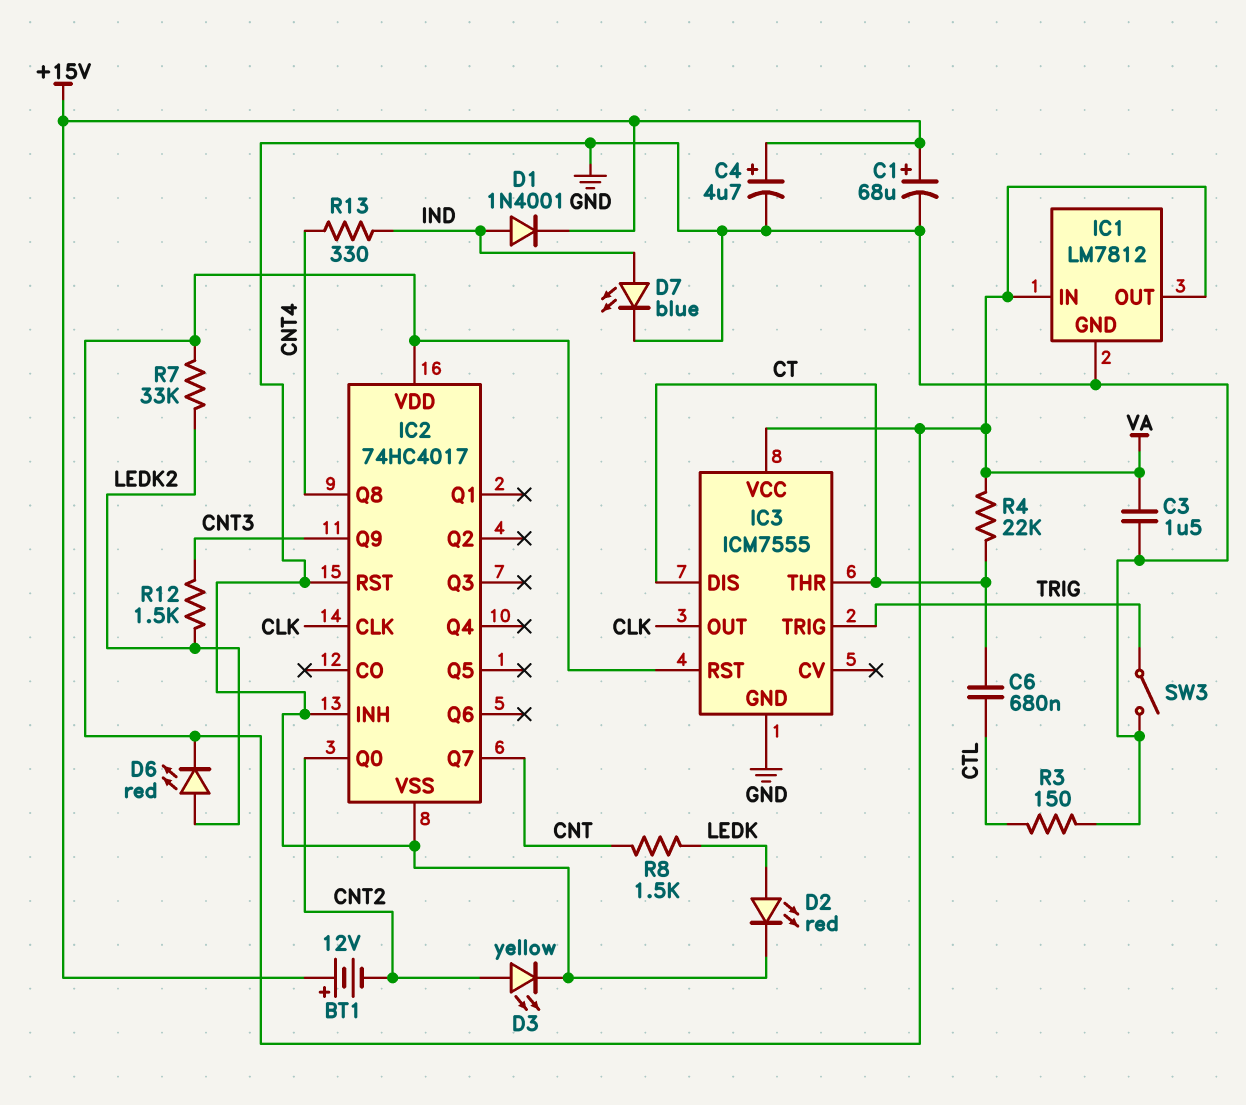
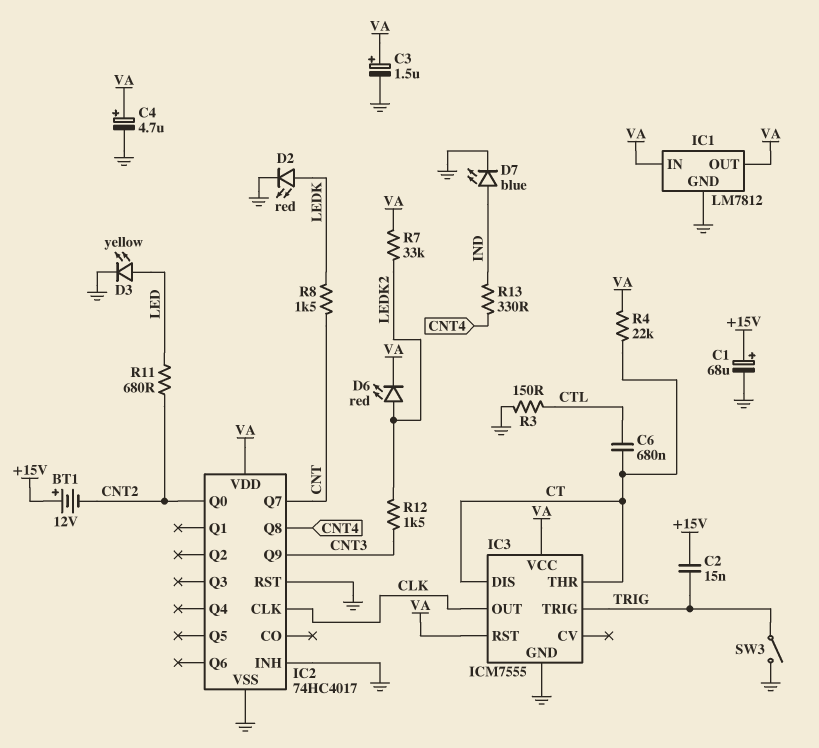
C2: none -> 15nF (+15V, TRIG)
C3: 1.5uF (GND, VA) -> 1.5uF (plus VA, minus GND)
C4: 4.7uF (plus +15V, minus GND) -> 4.7uF (plus VA, minus GND)
D1: diode 1N4001 (A IND, K +15V) -> none
D3: LED yellow (A CNT2, K GND) -> LED yellow (A LED, K GND)
R11: none -> 680 (CNT2, LED)

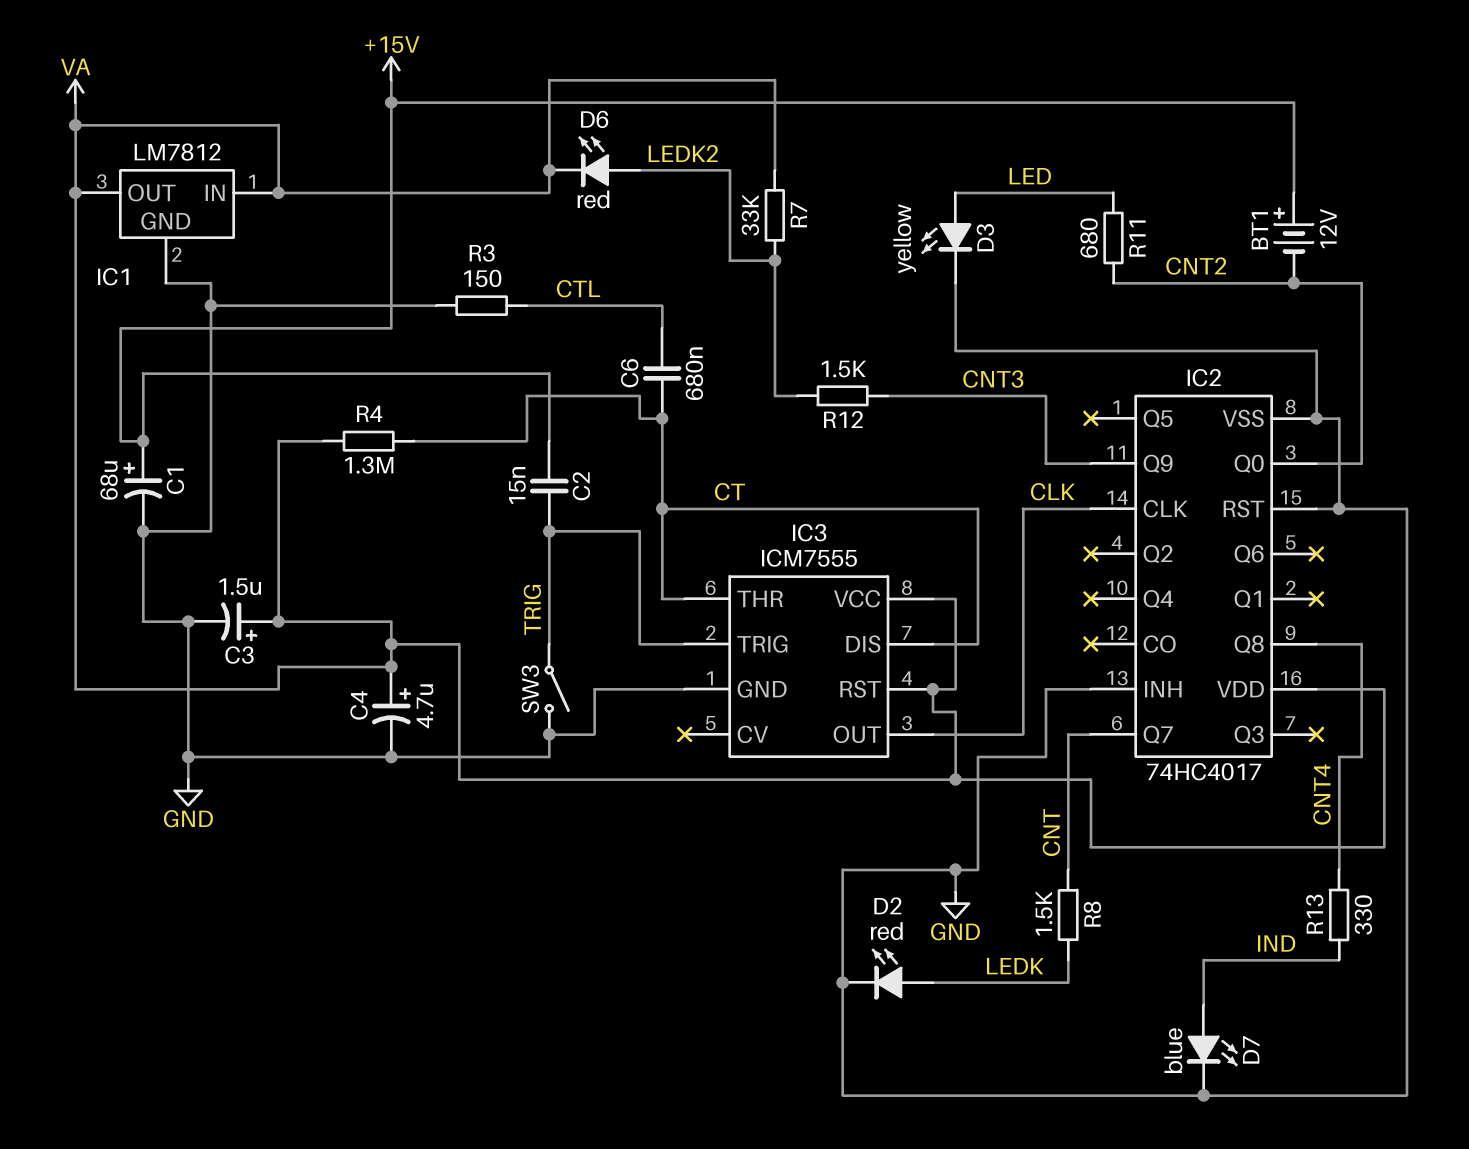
R4: 22k (CT, VA) -> 1.3M (CT, VA)

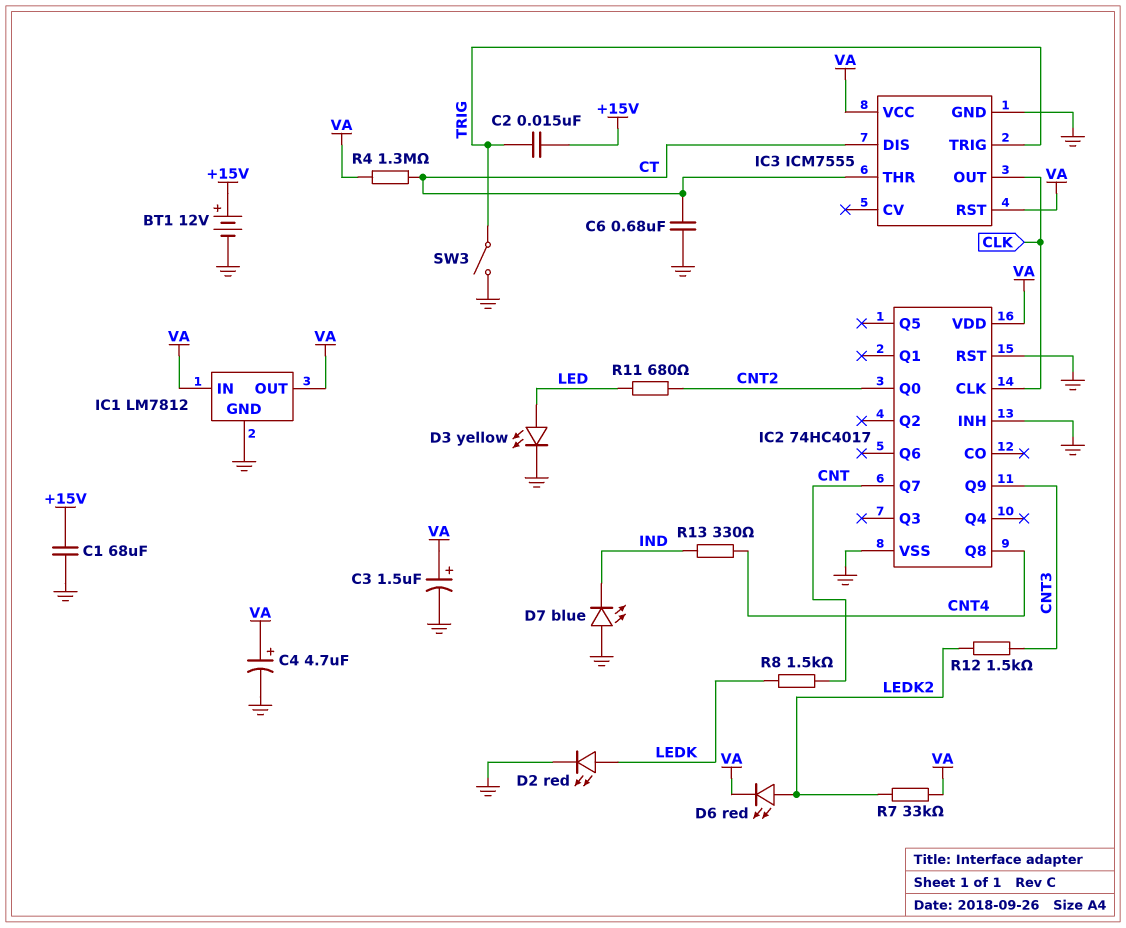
BT1: 12V (plus +15V, minus CNT2) -> 12V (plus +15V, minus GND)
C1: 68uF (plus +15V, minus GND) -> 68uF (+15V, GND)
C6: 680nF (CT, CTL) -> 680nF (CT, GND)
D7: LED blue (A IND, K GND) -> LED blue (A GND, K IND)
R3: 150 (CTL, GND) -> none

